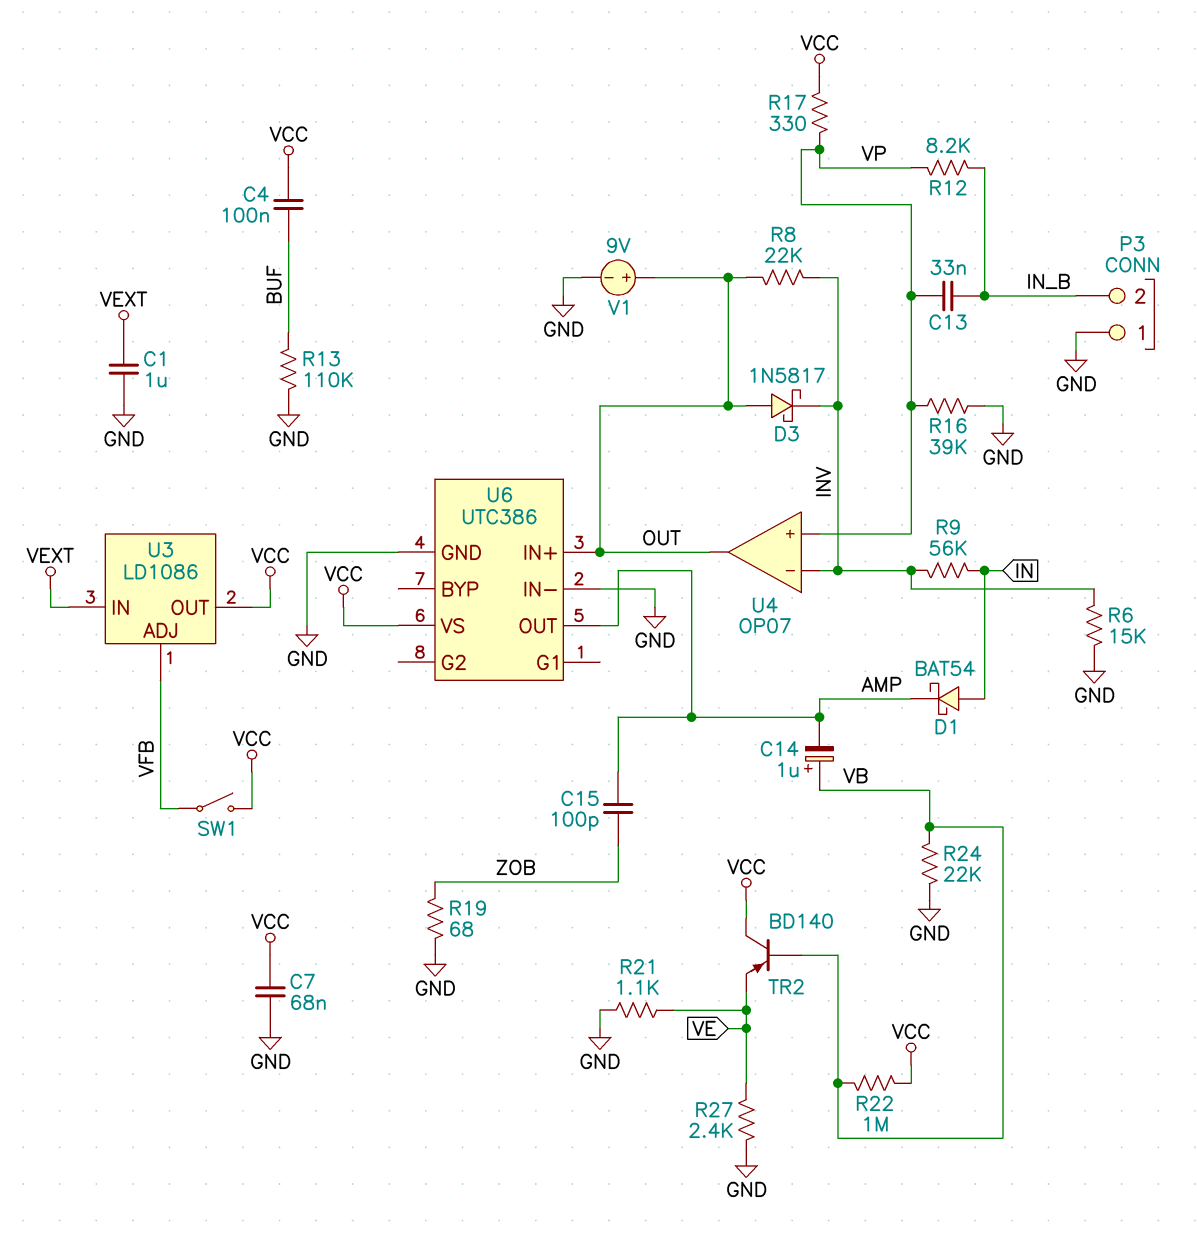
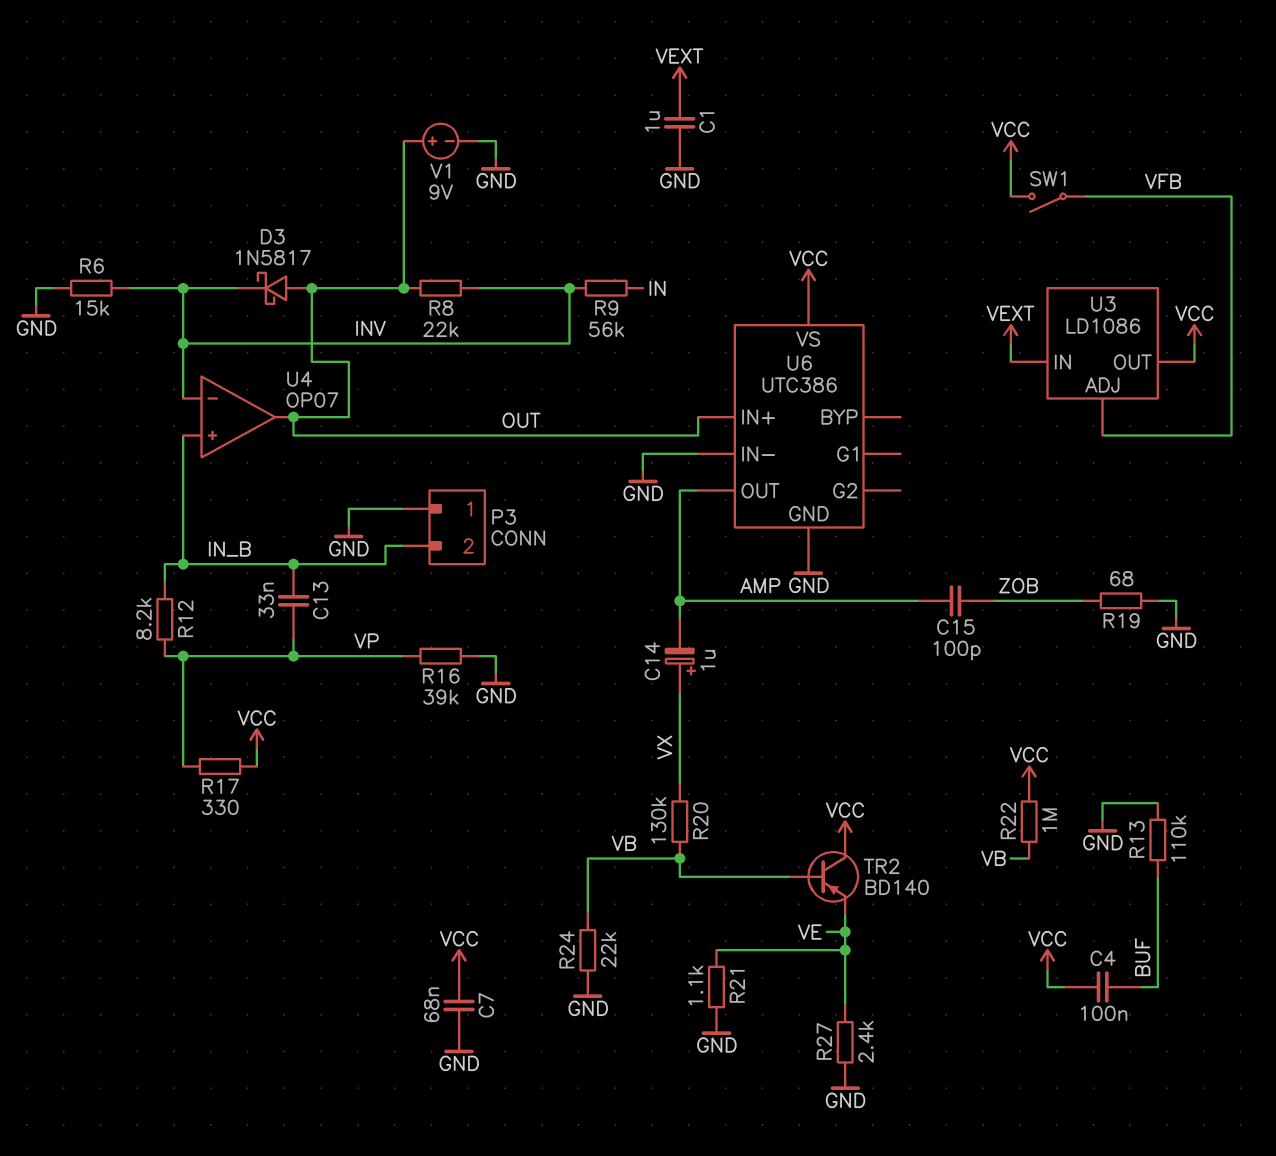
C14: 1uF (plus VB, minus AMP) -> 1uF (plus VX, minus AMP)
D1: schottky BAT54 (A IN, K AMP) -> none
R20: none -> 130k (VB, VX)
U4 pin in+: VP -> IN_B

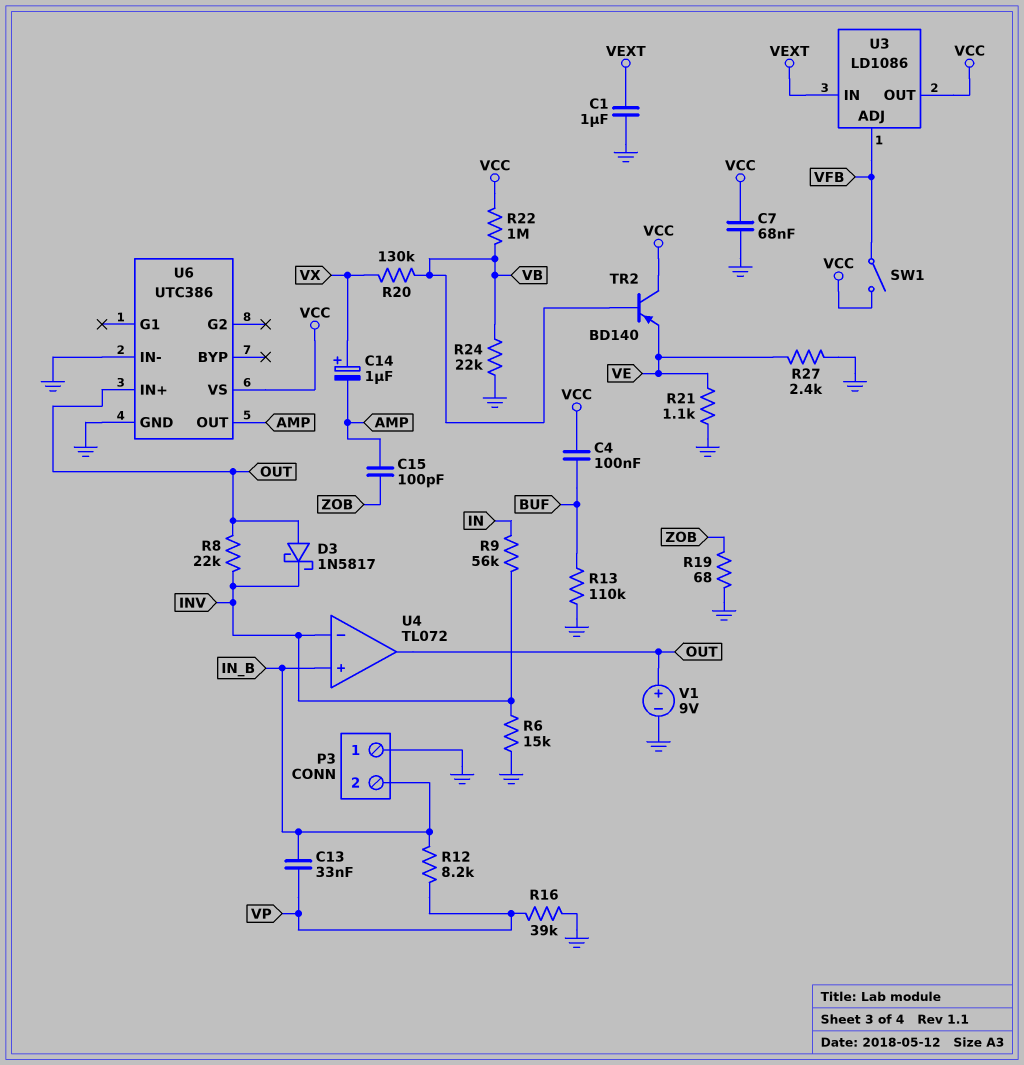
R17: 330 (VCC, VP) -> none
U4: OP07 -> TL072

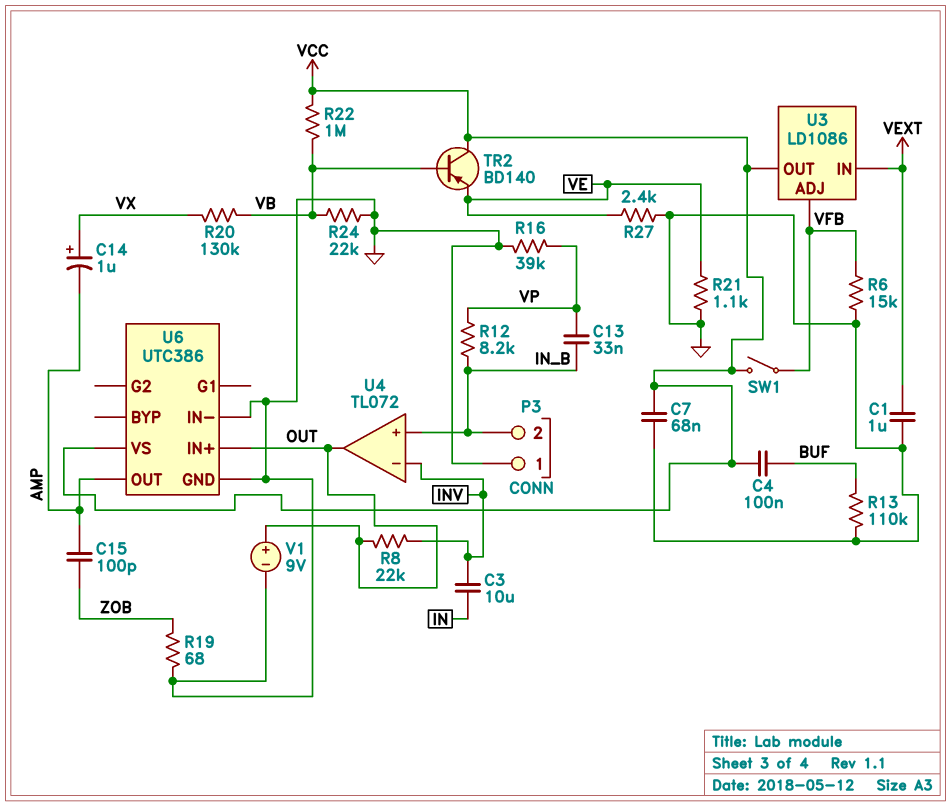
C3: none -> 10uF (IN, INV)
D3: schottky 1N5817 (A OUT, K INV) -> none
R6: 15k (GND, INV) -> 15k (GND, VFB)
R9: 56k (IN, INV) -> none

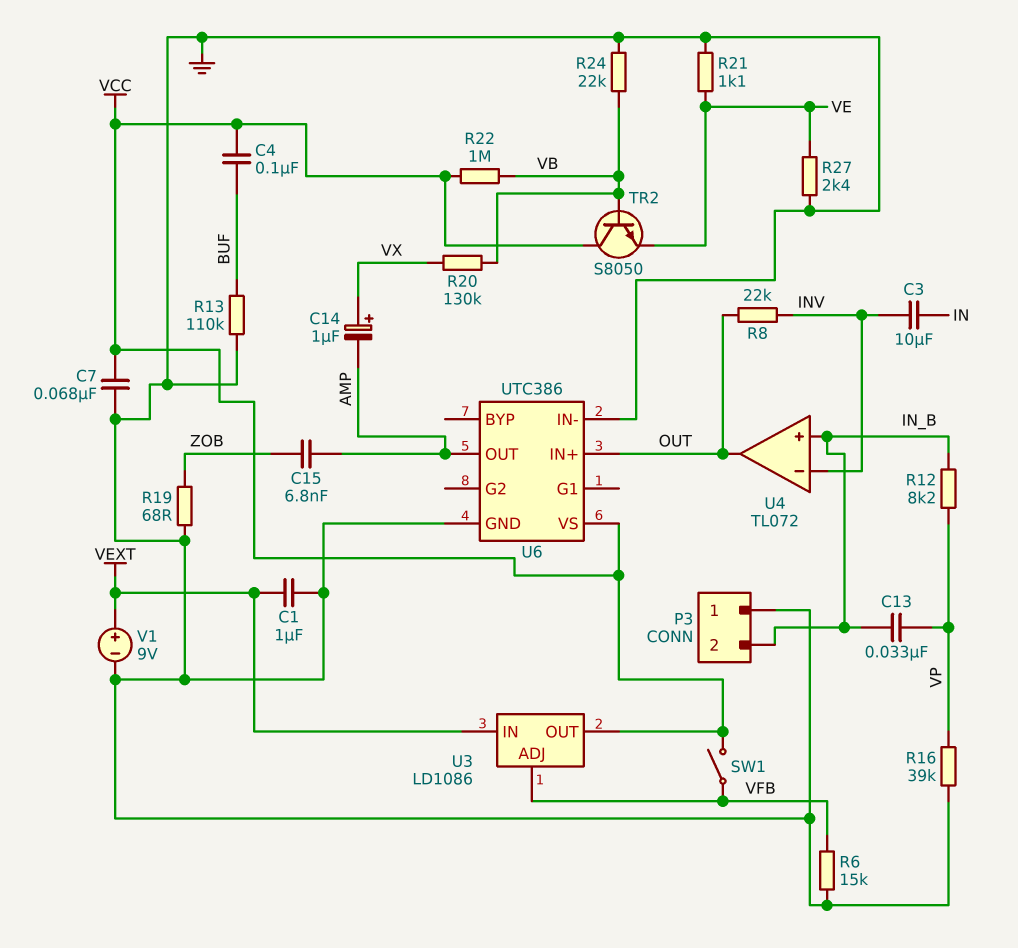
C15: 100pF (AMP, ZOB) -> 6.8nF (AMP, ZOB)
TR2: PNP BD140 (B VB, C VCC, E VE) -> NPN S8050 (B VB, C VCC, E VE)
V1: 9V (plus OUT, minus GND) -> 9V (plus VEXT, minus GND)

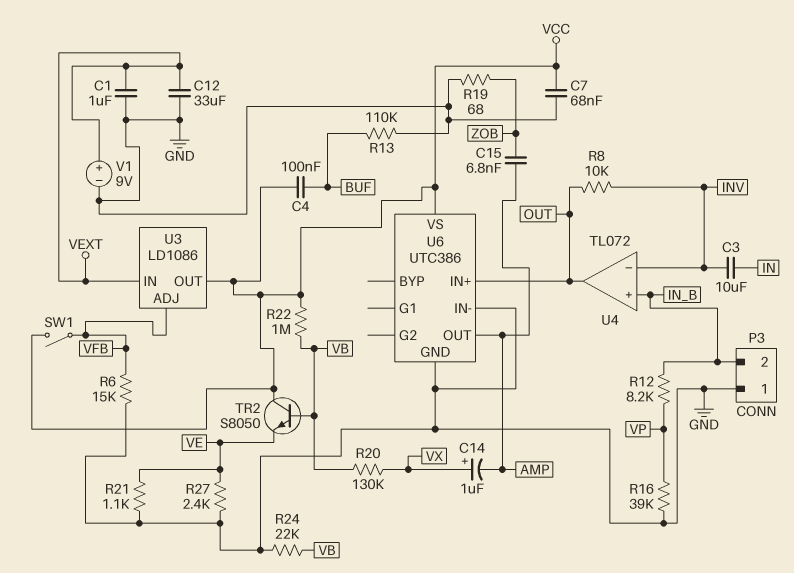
C12: none -> 33uF (GND, VEXT)
C13: 33nF (IN_B, VP) -> none
R8: 22k (INV, OUT) -> 10k (INV, OUT)

